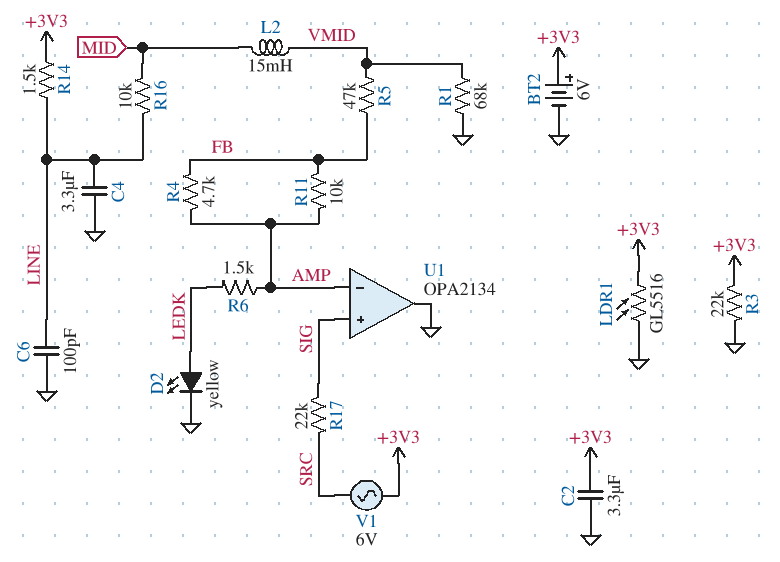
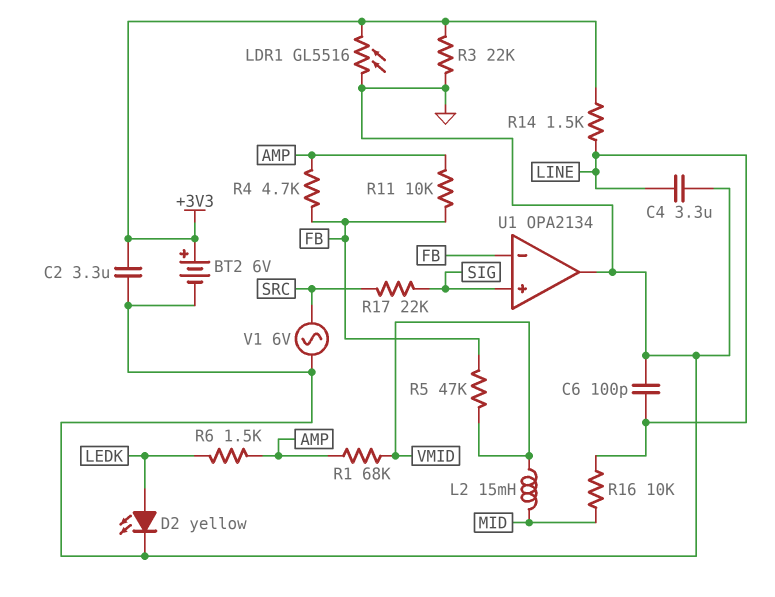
R1: 68k (GND, VMID) -> 68k (AMP, VMID)
U1 pin in-: AMP -> FB
V1: AC 6V (+3V3, SRC) -> AC 6V (GND, SRC)

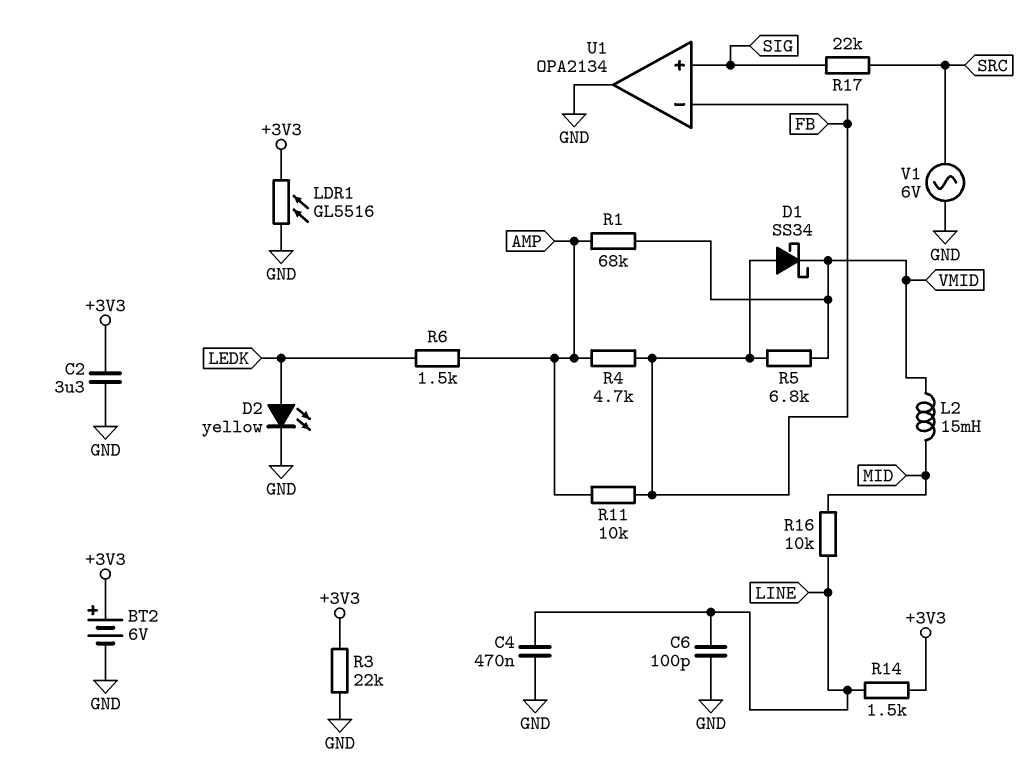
C4: 3.3uF (GND, LINE) -> 470nF (GND, LINE)
D1: none -> schottky SS34 (A FB, K VMID)
R5: 47k (FB, VMID) -> 6.8k (FB, VMID)

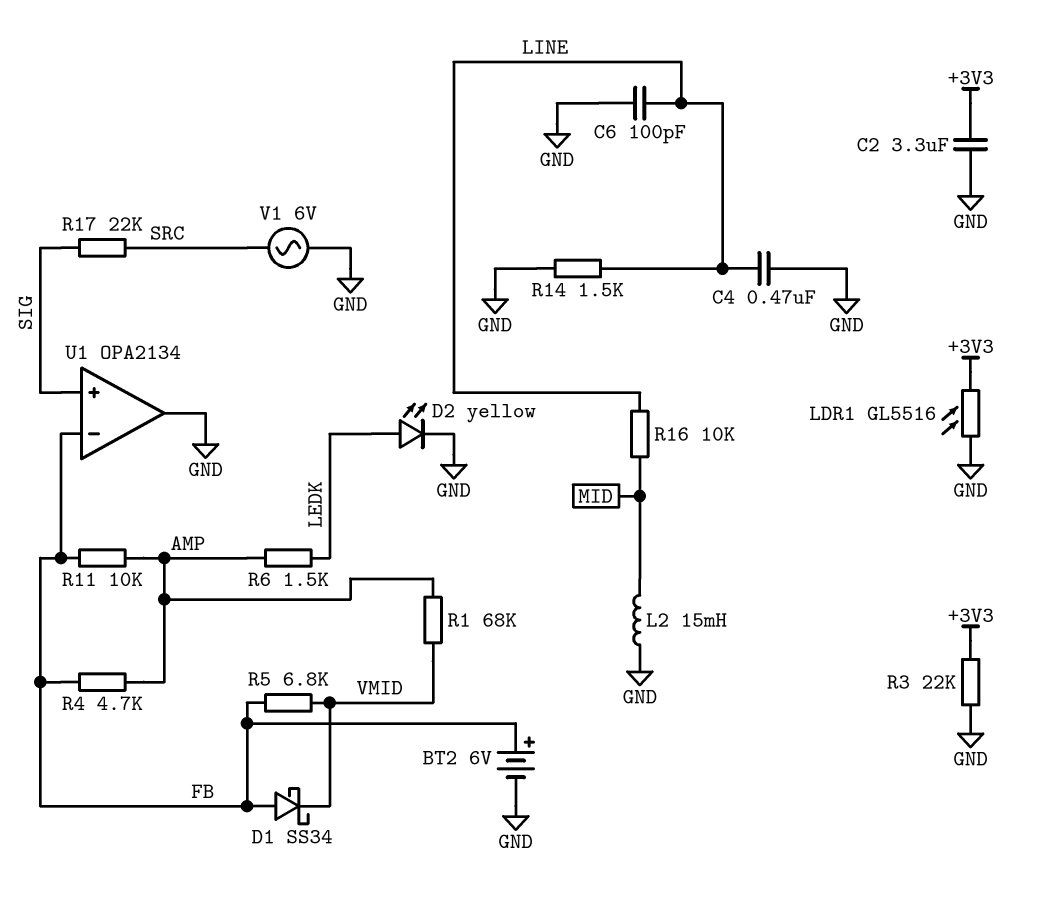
BT2: 6V (plus +3V3, minus GND) -> 6V (plus FB, minus GND)
L2: 15mH (MID, VMID) -> 15mH (GND, MID)
R14: 1.5k (+3V3, LINE) -> 1.5k (GND, LINE)

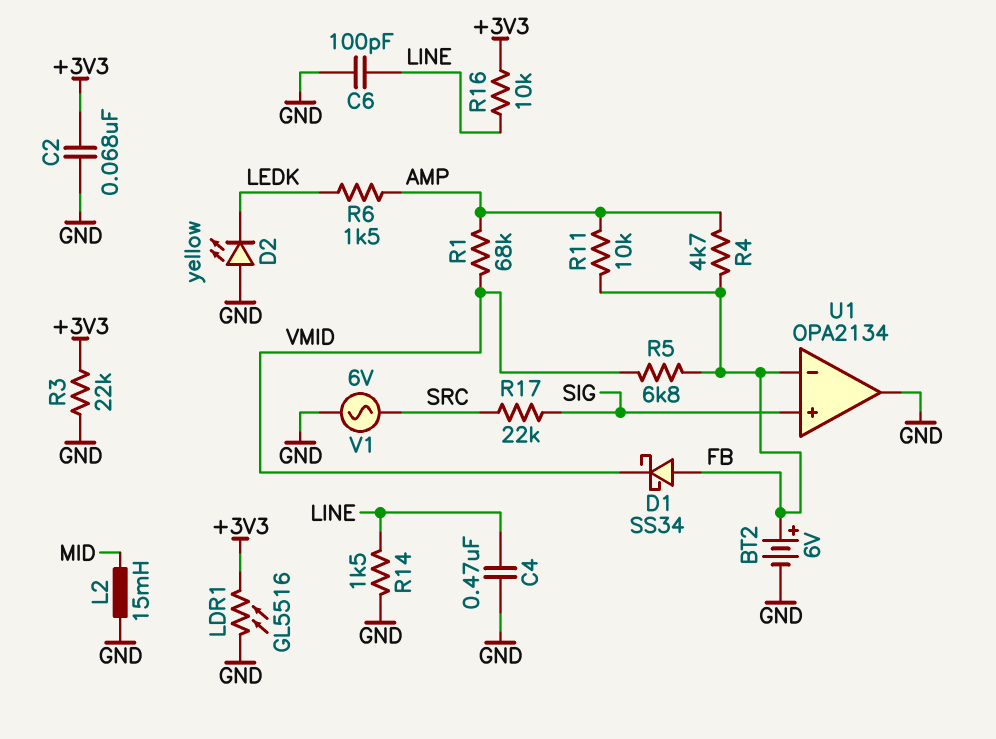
C2: 3.3uF (+3V3, GND) -> 68nF (+3V3, GND)
D2: LED yellow (A LEDK, K GND) -> LED yellow (A GND, K LEDK)
R16: 10k (LINE, MID) -> 10k (+3V3, LINE)

